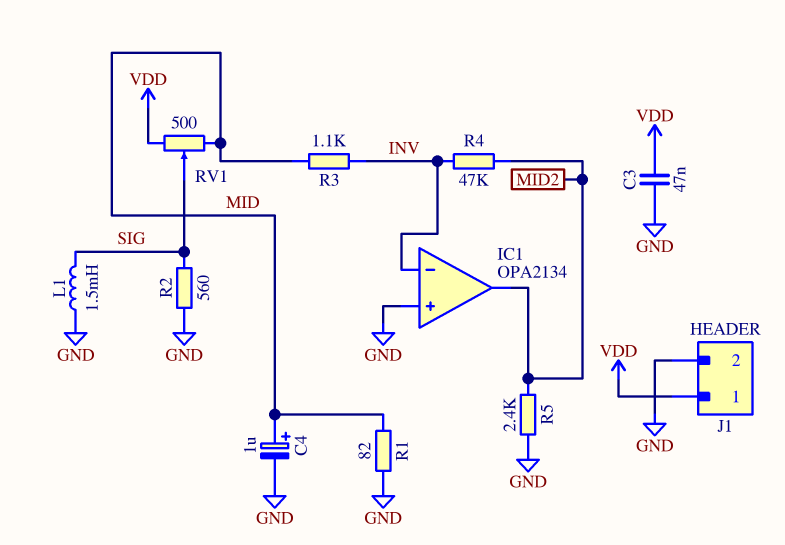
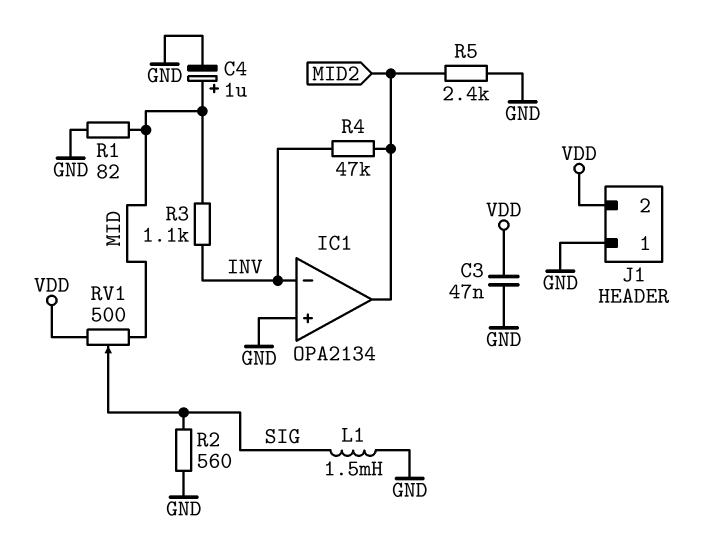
J1 pin 1: VDD -> GND
J1 pin 2: GND -> VDD

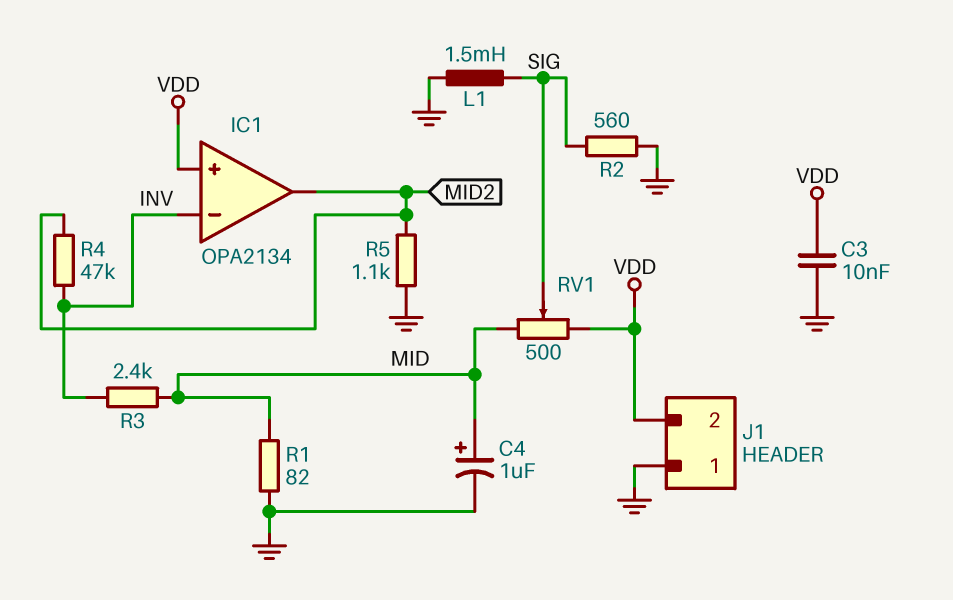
C3: 47nF (GND, VDD) -> 10nF (GND, VDD)
IC1 pin in+: GND -> VDD
R3: 1.1k (INV, MID) -> 2.4k (INV, MID)
R5: 2.4k (GND, MID2) -> 1.1k (GND, MID2)

